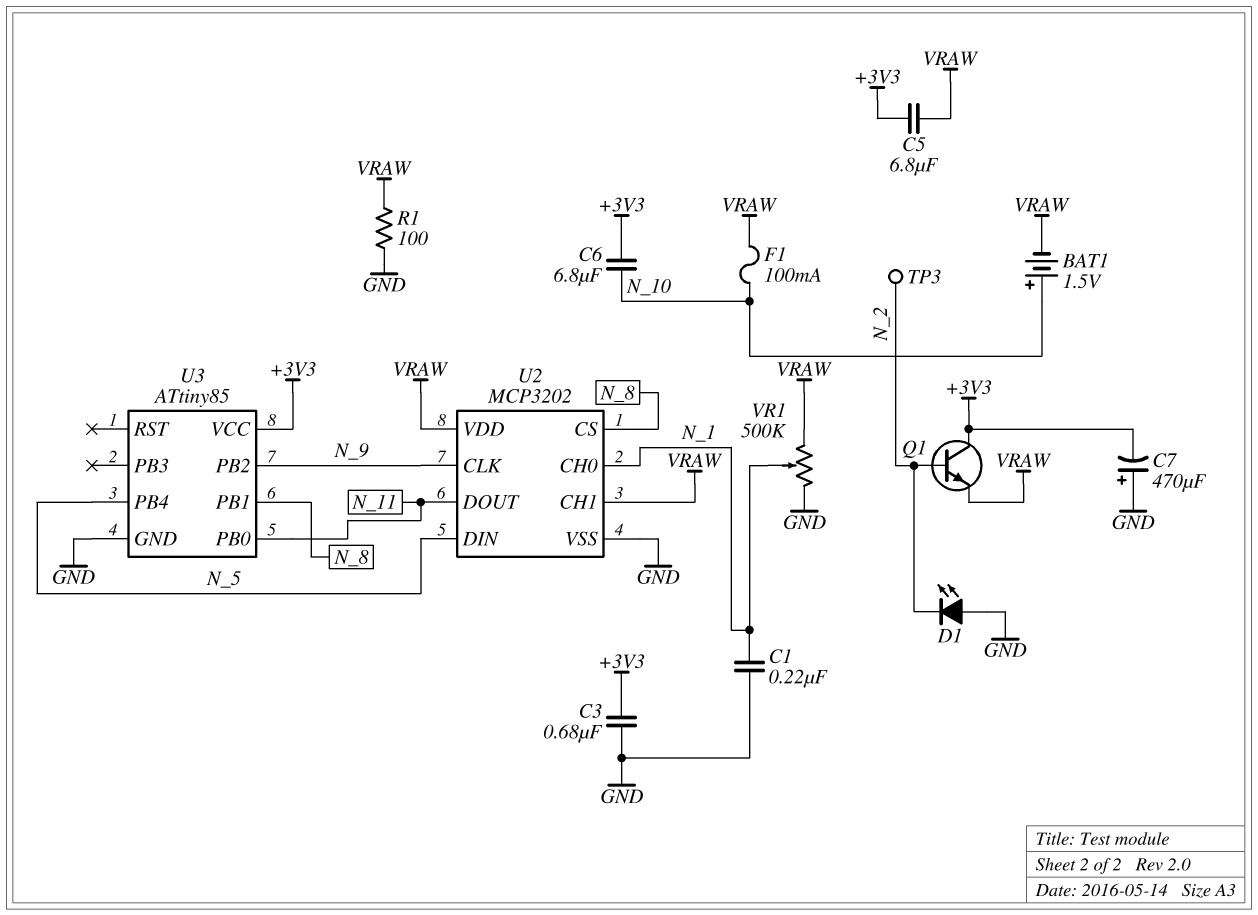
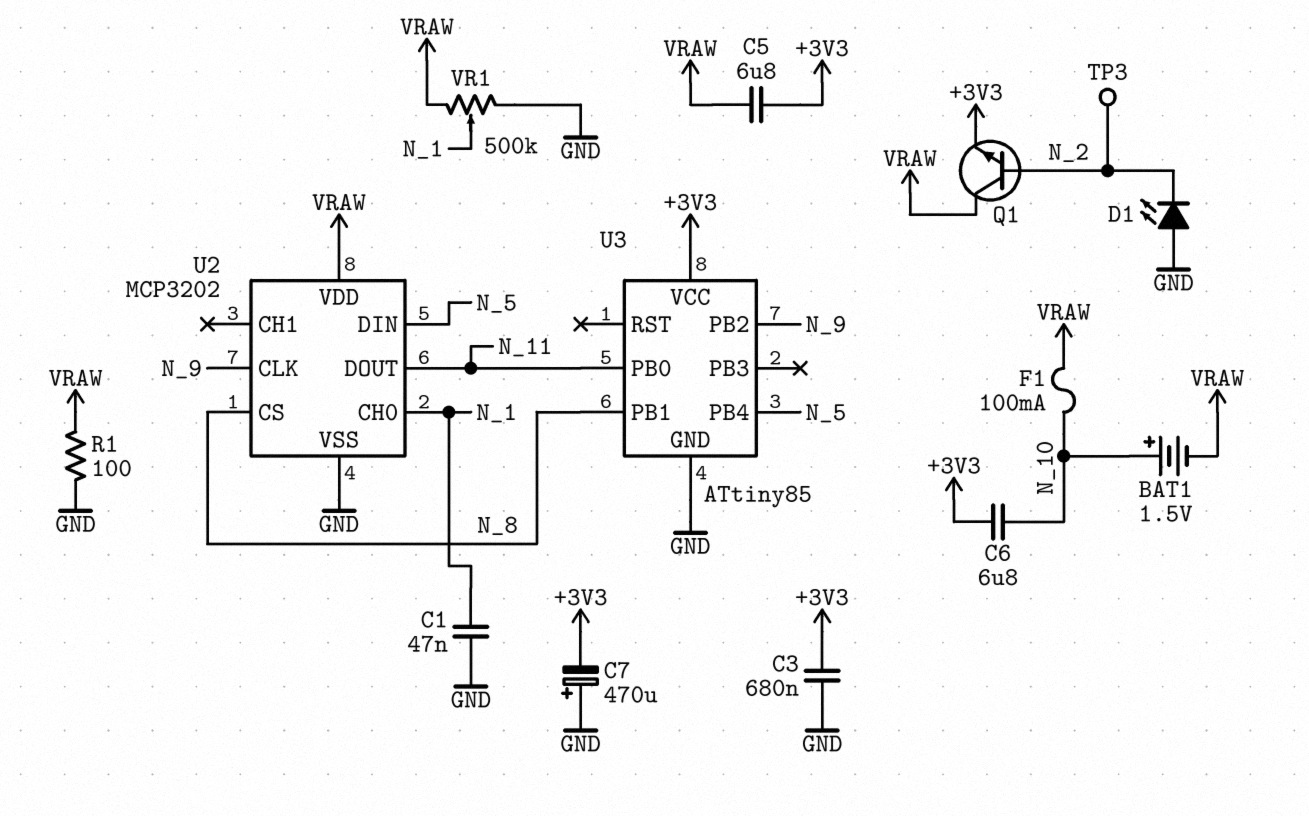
C1: 220nF (GND, N_1) -> 47nF (GND, N_1)
Q1: NPN (B N_2, C +3V3, E VRAW) -> NPN (B N_2, C VRAW, E +3V3)
U2 pin CH1: VRAW -> none

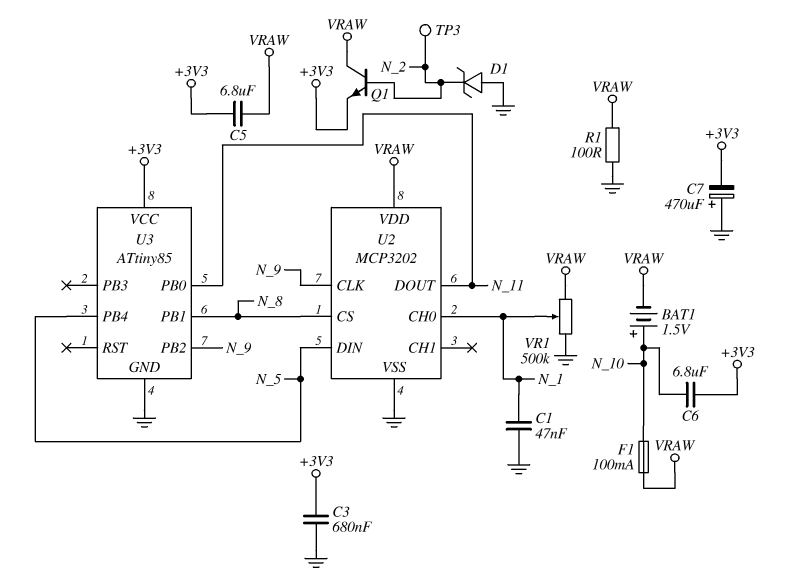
D1: LED (A GND, K N_2) -> zener (A GND, K N_2)

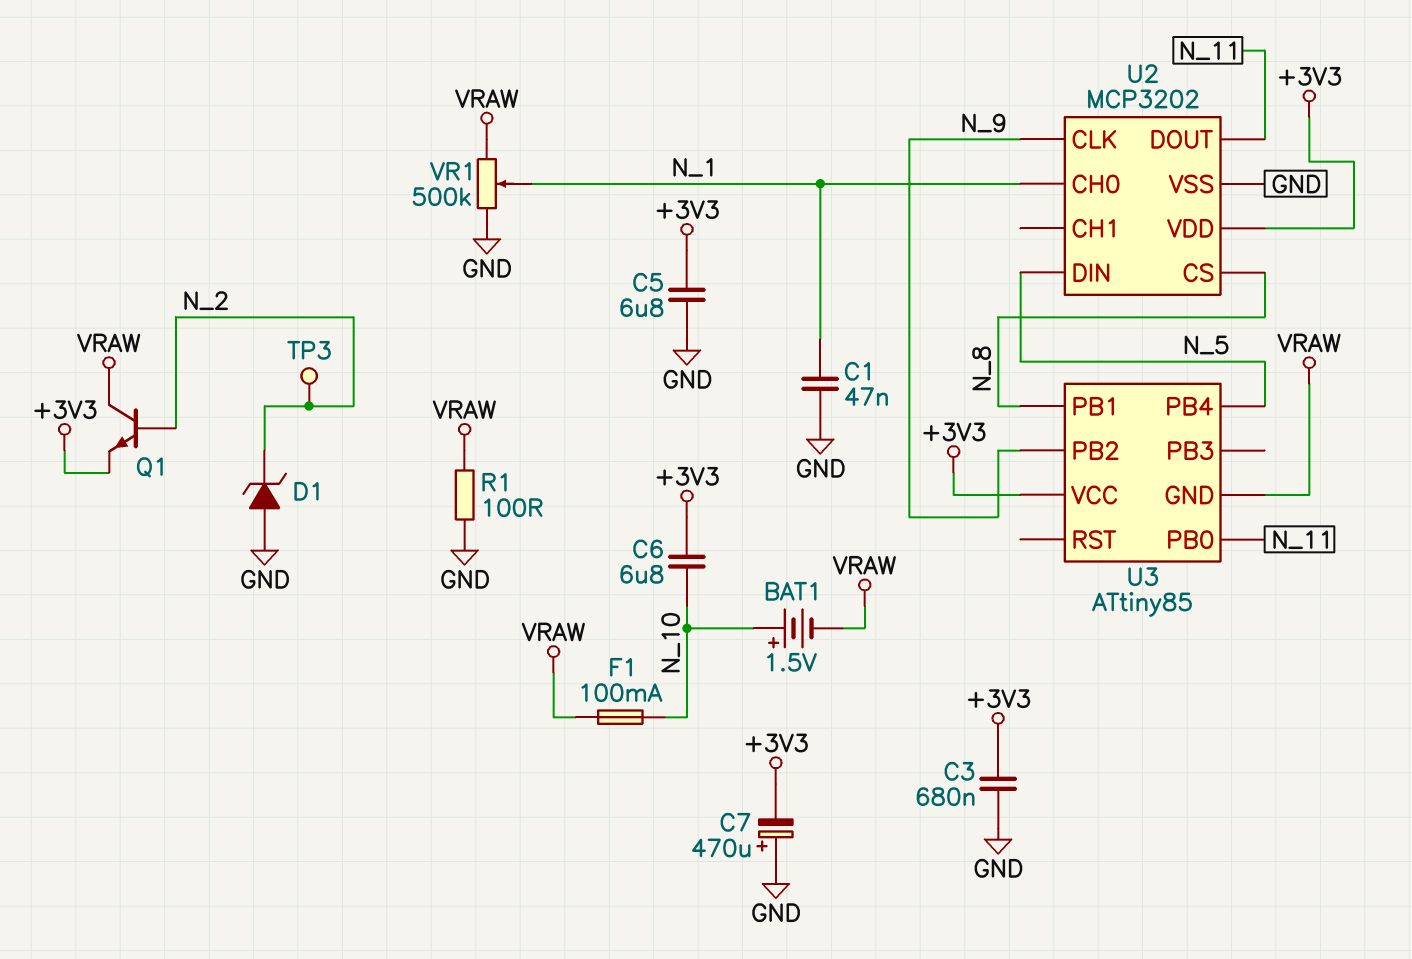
C5: 6.8uF (+3V3, VRAW) -> 6.8uF (+3V3, GND)
U2 pin VDD: VRAW -> +3V3
U3 pin GND: GND -> VRAW

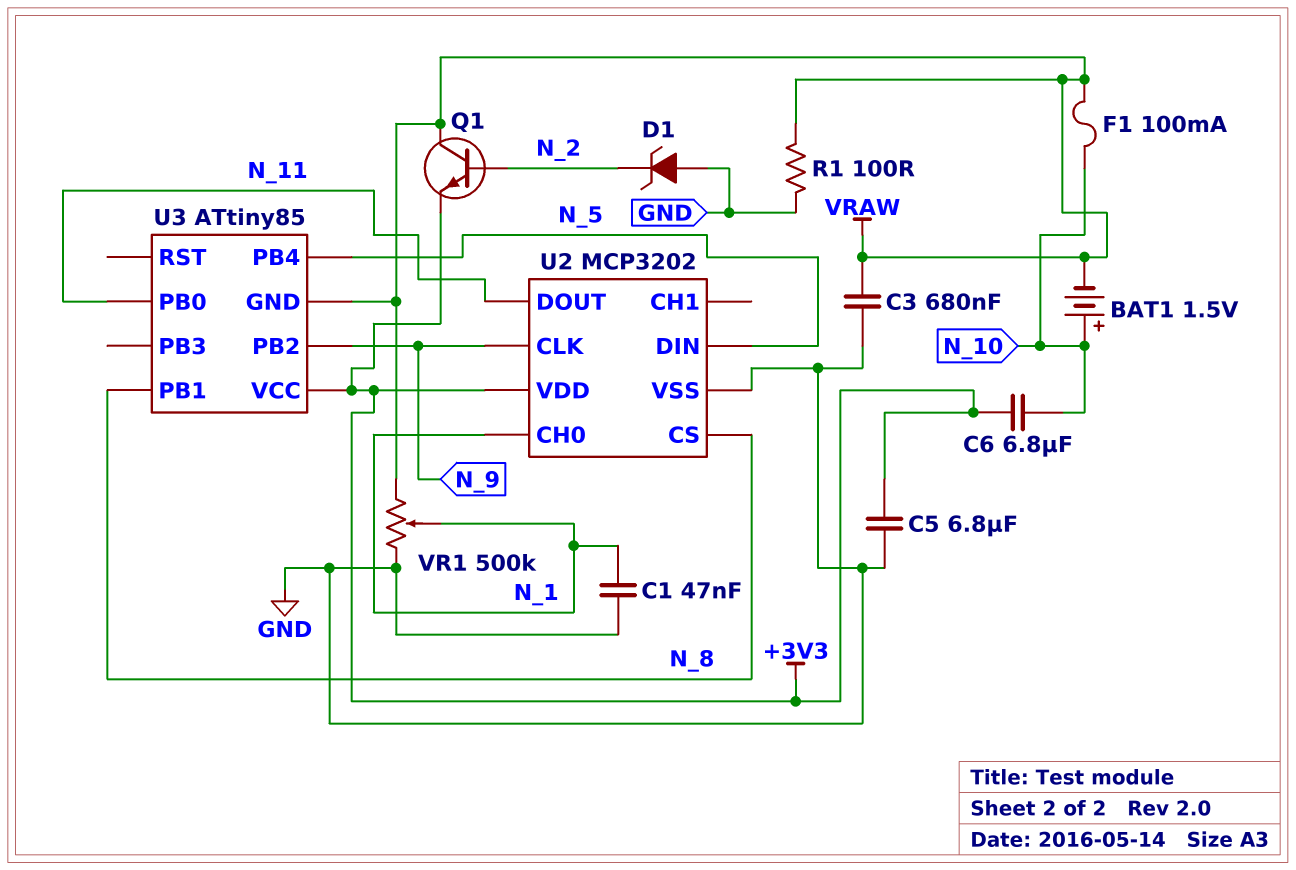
C3: 680nF (+3V3, GND) -> 680nF (GND, VRAW)
C7: 470uF (plus GND, minus +3V3) -> none
TP3: test point (N_2) -> none

